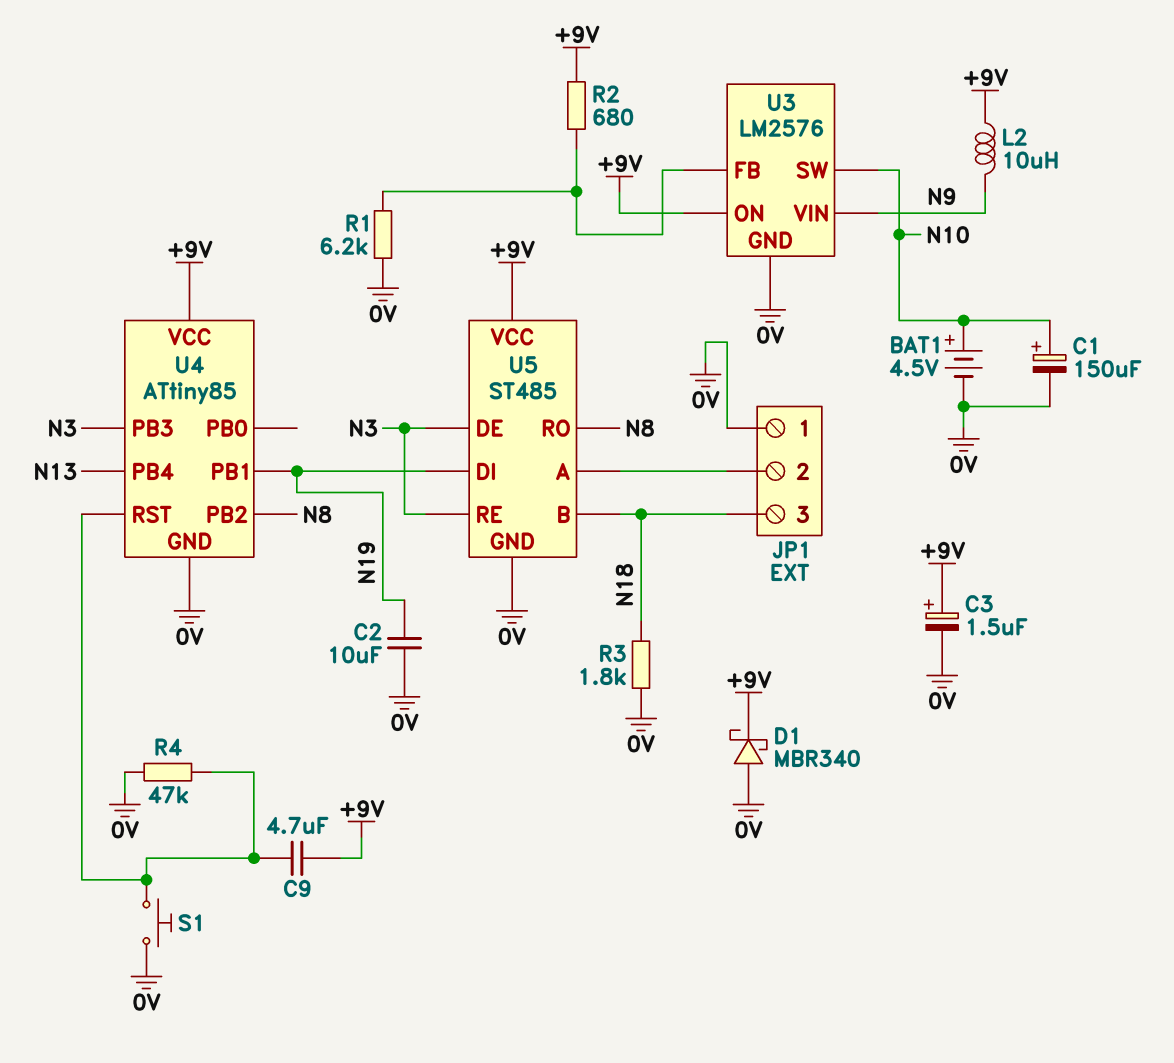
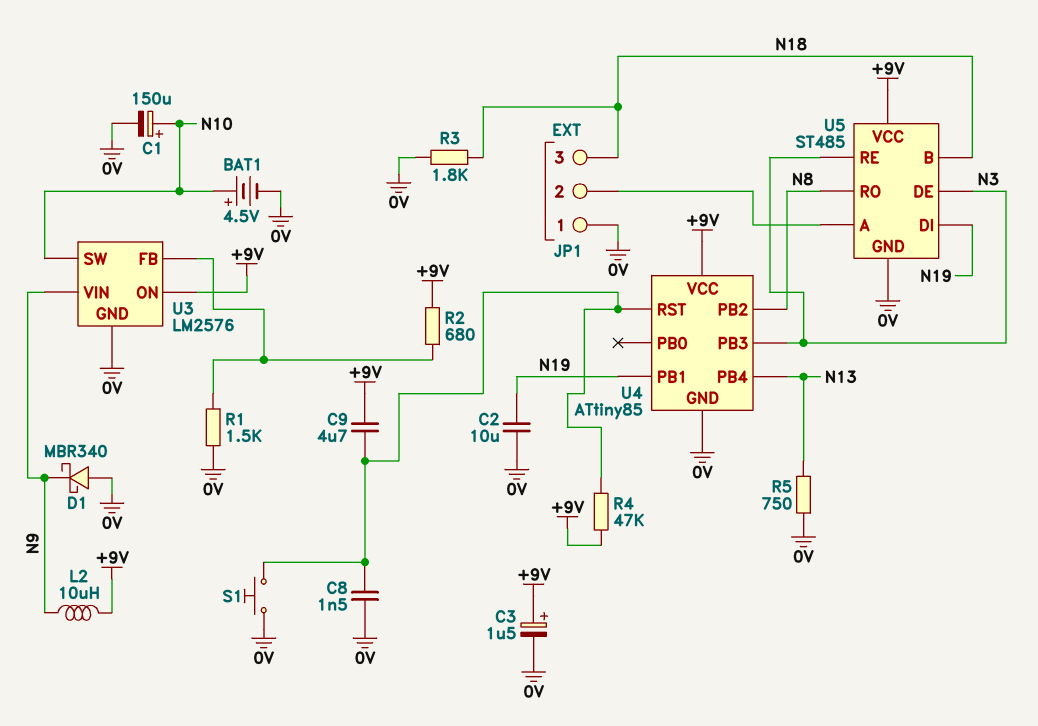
C8: none -> 1.5nF (0V, U4/RST)
D1: schottky MBR340 (A 0V, K +9V) -> schottky MBR340 (A 0V, K N9)
R1: 6.2k (0V, U3/FB) -> 1.5k (0V, U3/FB)
R4: 47k (0V, U4/RST) -> 47k (+9V, U4/RST)
R5: none -> 750 (0V, N13)

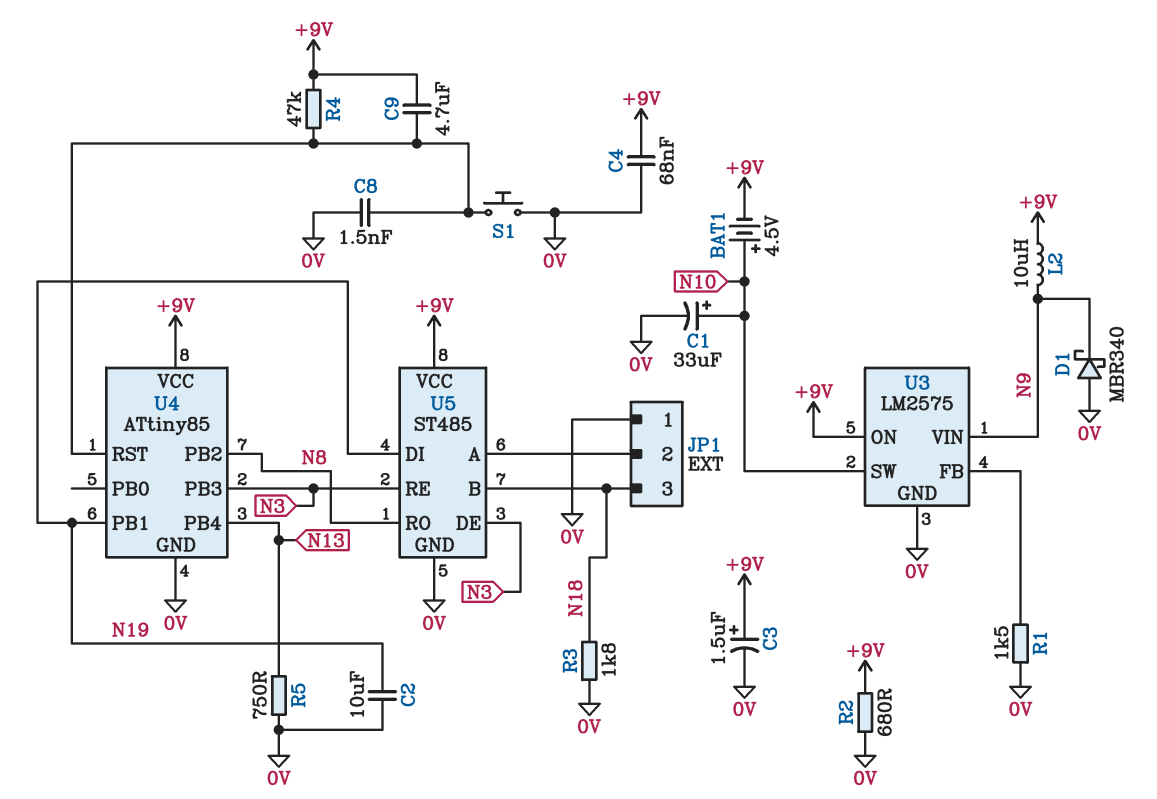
BAT1: 4.5V (plus N10, minus 0V) -> 4.5V (plus N10, minus +9V)
C1: 150uF (plus N10, minus 0V) -> 33uF (plus N10, minus 0V)
C4: none -> 68nF (+9V, 0V)
R2: 680 (+9V, U3/FB) -> 680 (+9V, 0V)
U3: LM2576 -> LM2575

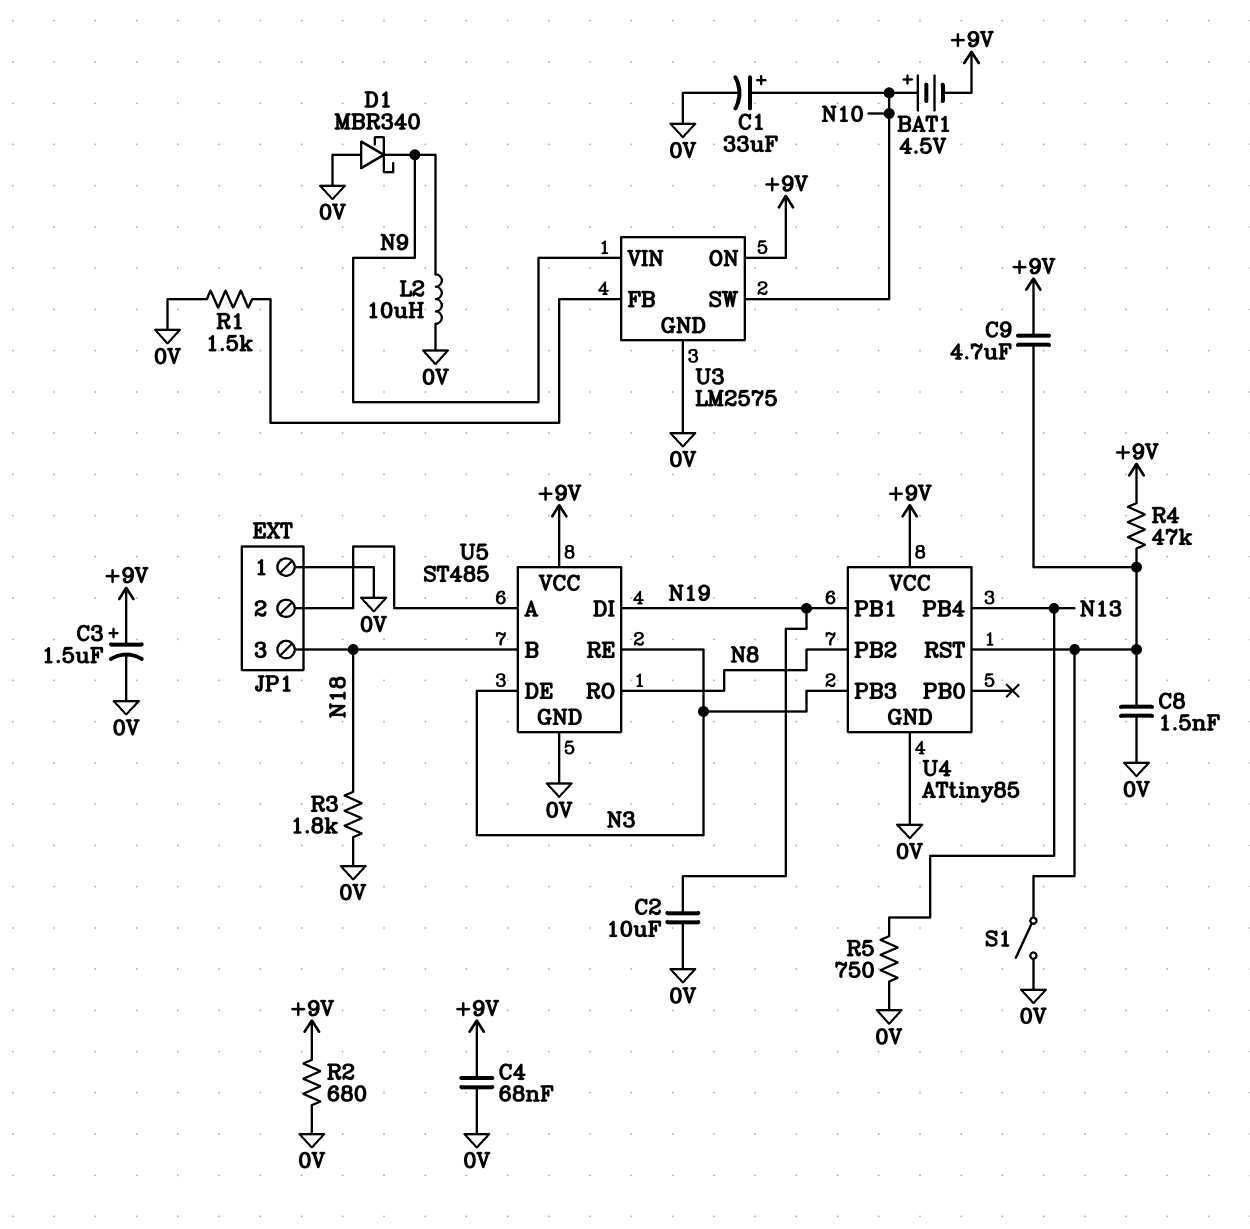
L2: 10uH (+9V, N9) -> 10uH (0V, N9)
S1: button (0V, U4/RST) -> switch (0V, U4/RST)

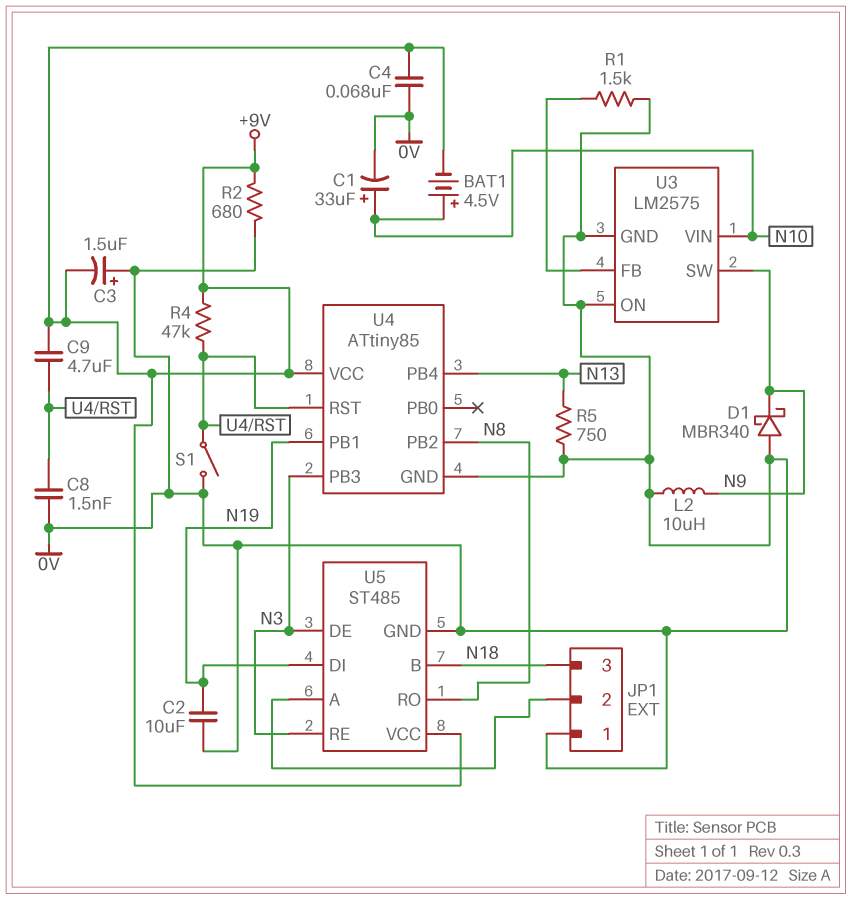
C3: 1.5uF (plus +9V, minus 0V) -> 1.5uF (plus 0V, minus +9V)
R3: 1.8k (0V, N18) -> none
U3 pin ON: +9V -> 0V
U3 pin SW: N10 -> N9
U3 pin VIN: N9 -> N10

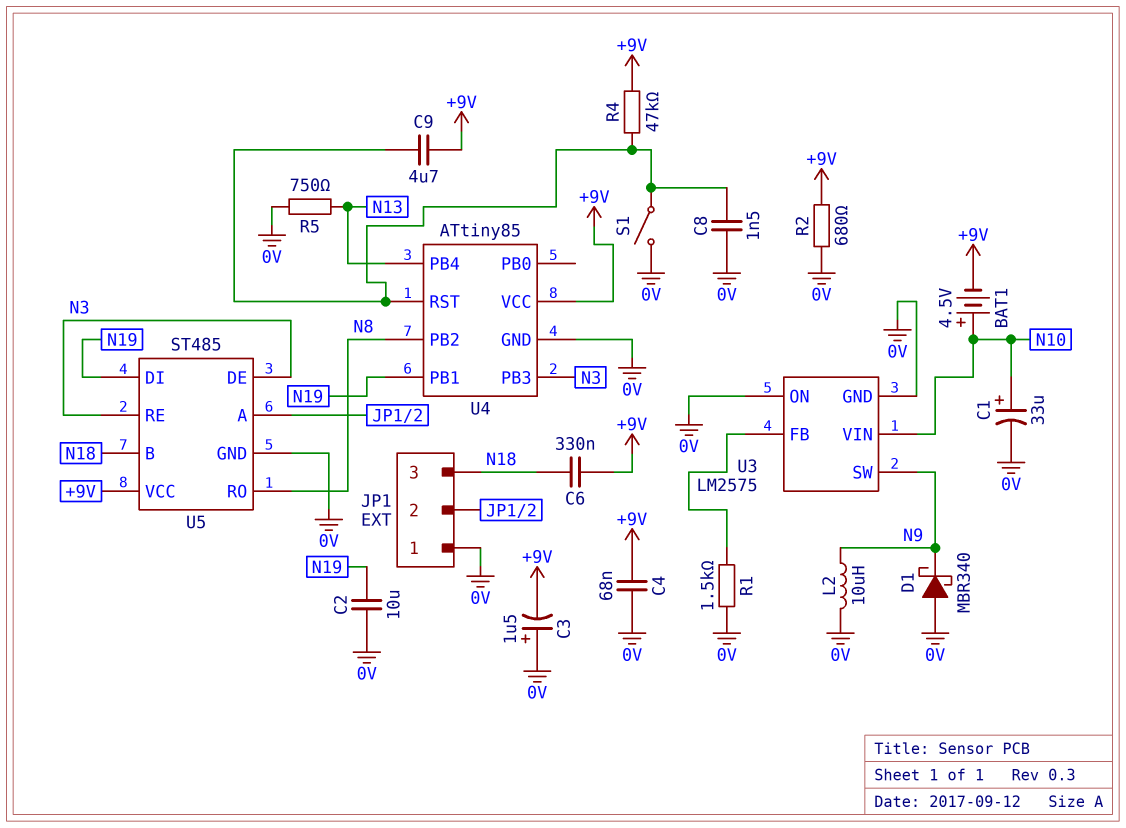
C6: none -> 330nF (+9V, N18)

